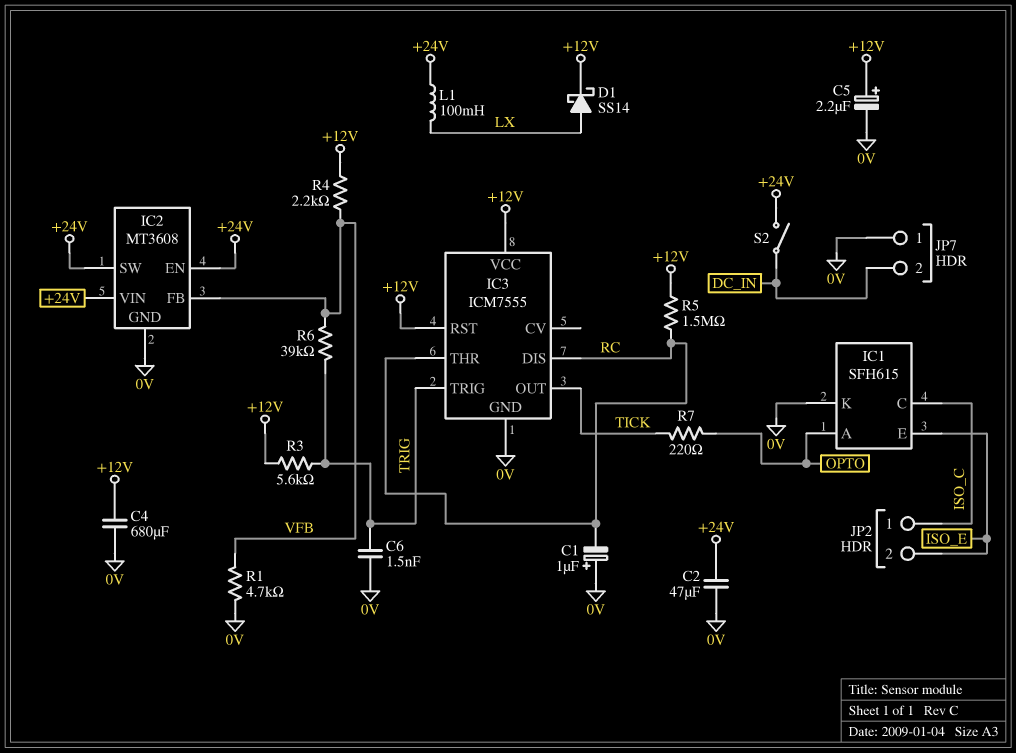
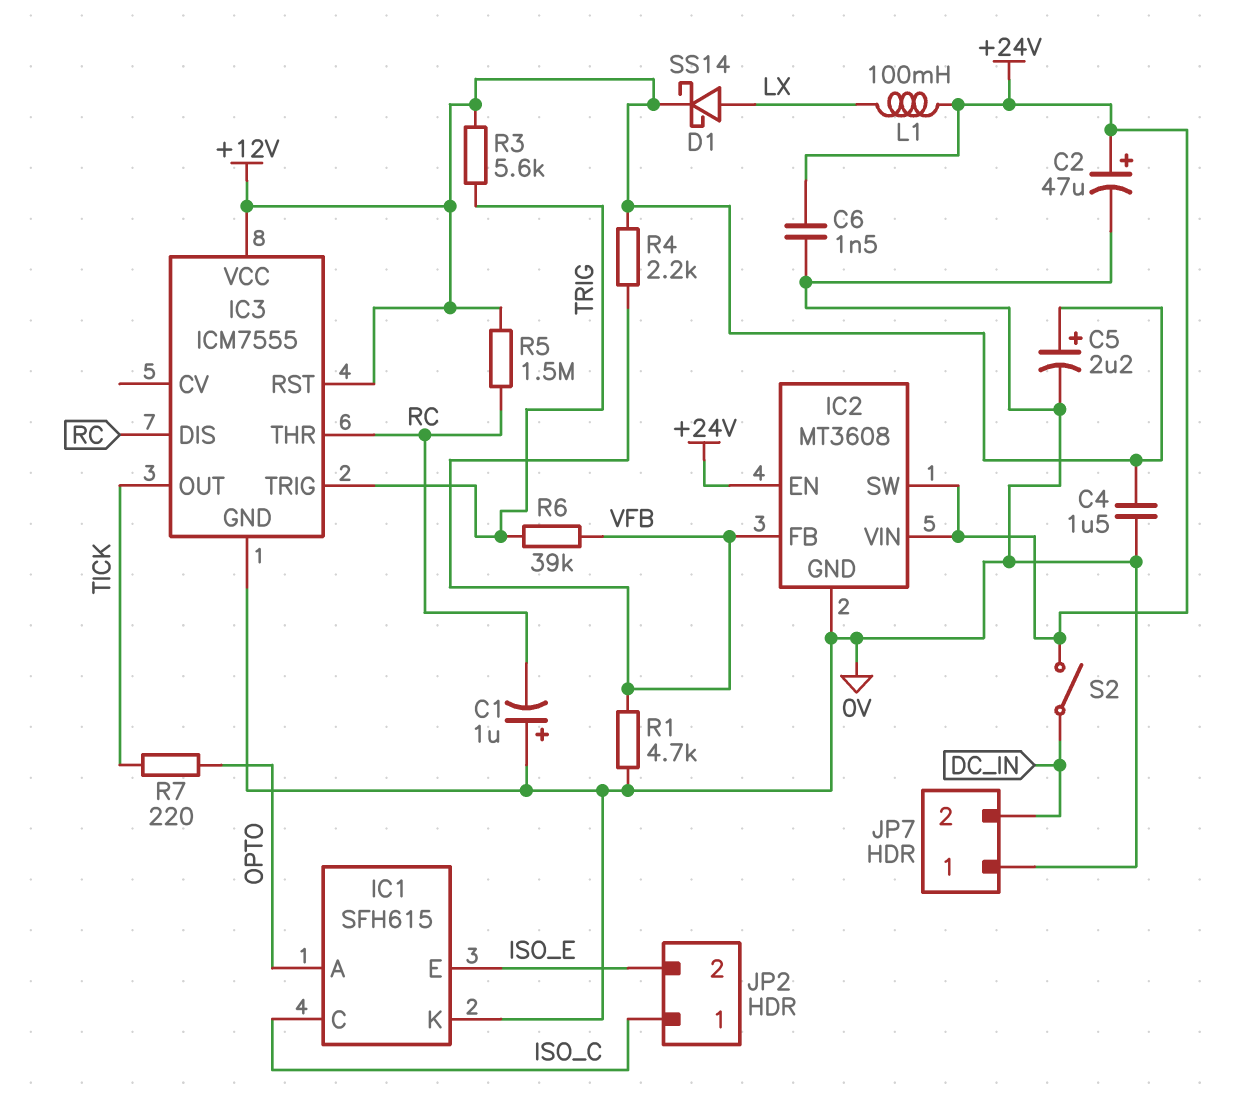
C2: 47uF (+24V, 0V) -> 47uF (plus +24V, minus 0V)
C4: 680uF (+12V, 0V) -> 1.5uF (+12V, 0V)
C6: 1.5nF (0V, TRIG) -> 1.5nF (+24V, 0V)

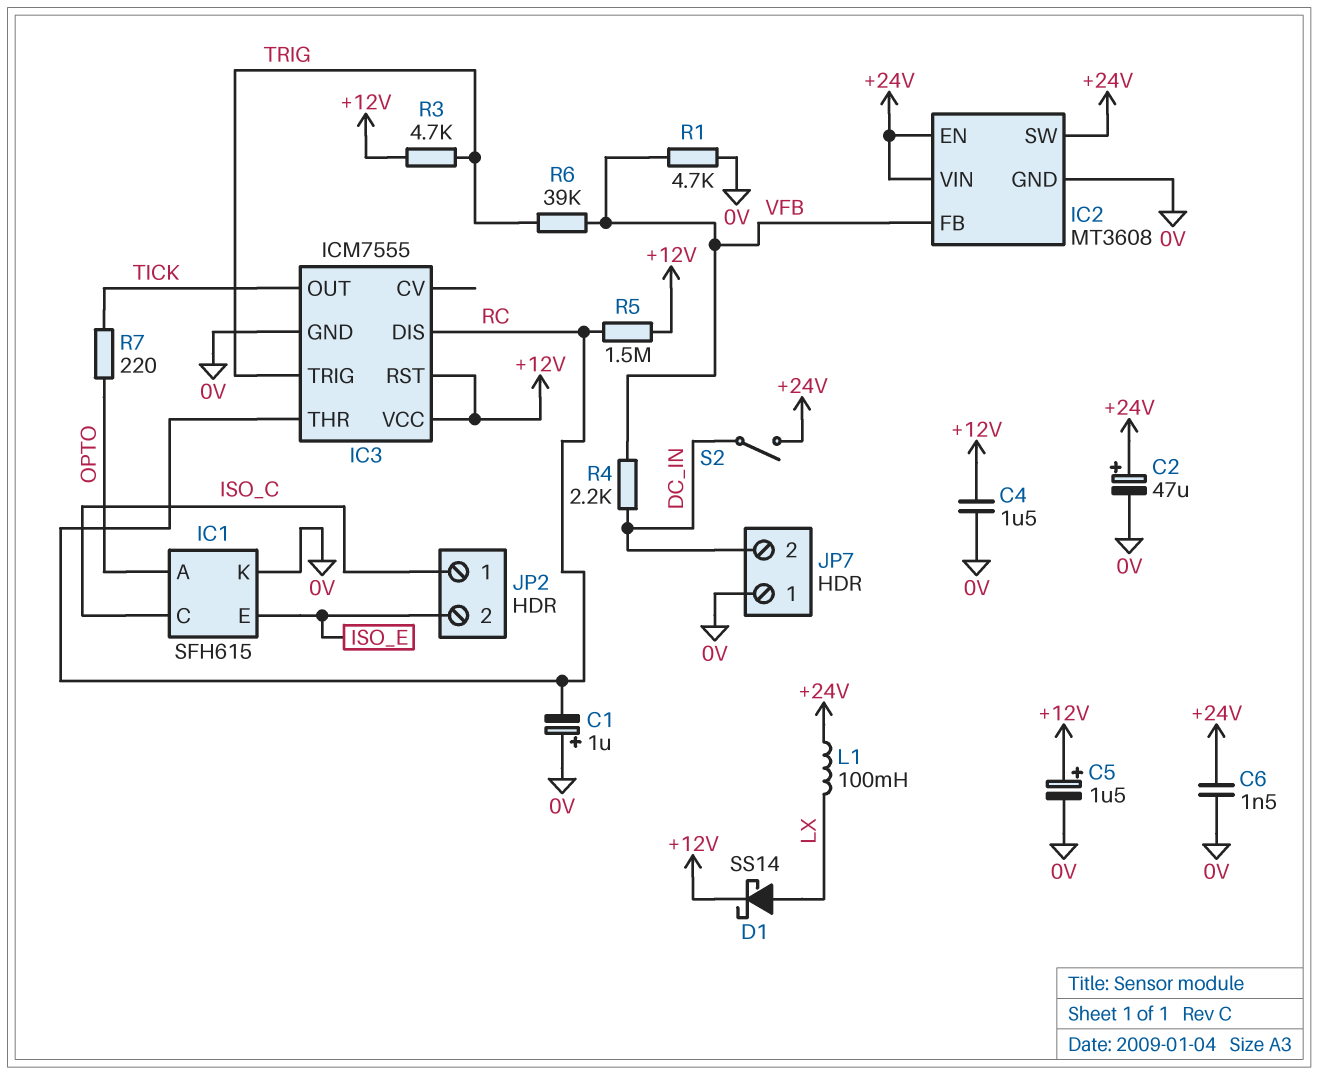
C5: 2.2uF (plus +12V, minus 0V) -> 1.5uF (plus +12V, minus 0V)
R3: 5.6k (+12V, TRIG) -> 4.7k (+12V, TRIG)
R4: 2.2k (+12V, VFB) -> 2.2k (DC_IN, VFB)

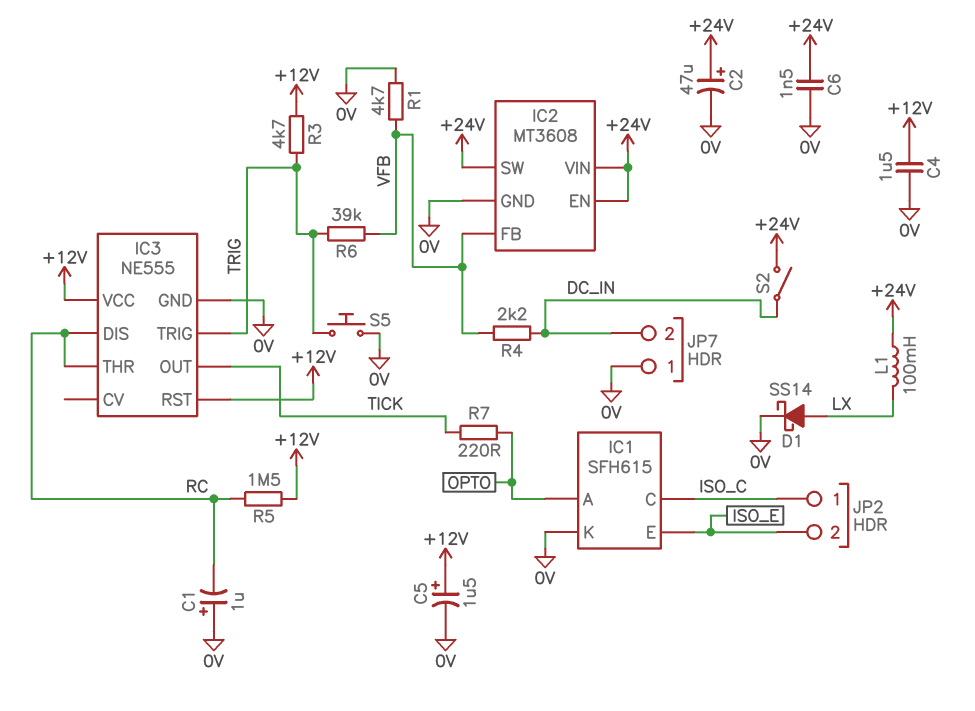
D1: schottky SS14 (A LX, K +12V) -> schottky SS14 (A LX, K 0V)
IC3: ICM7555 -> NE555
S5: none -> button (0V, TRIG)

